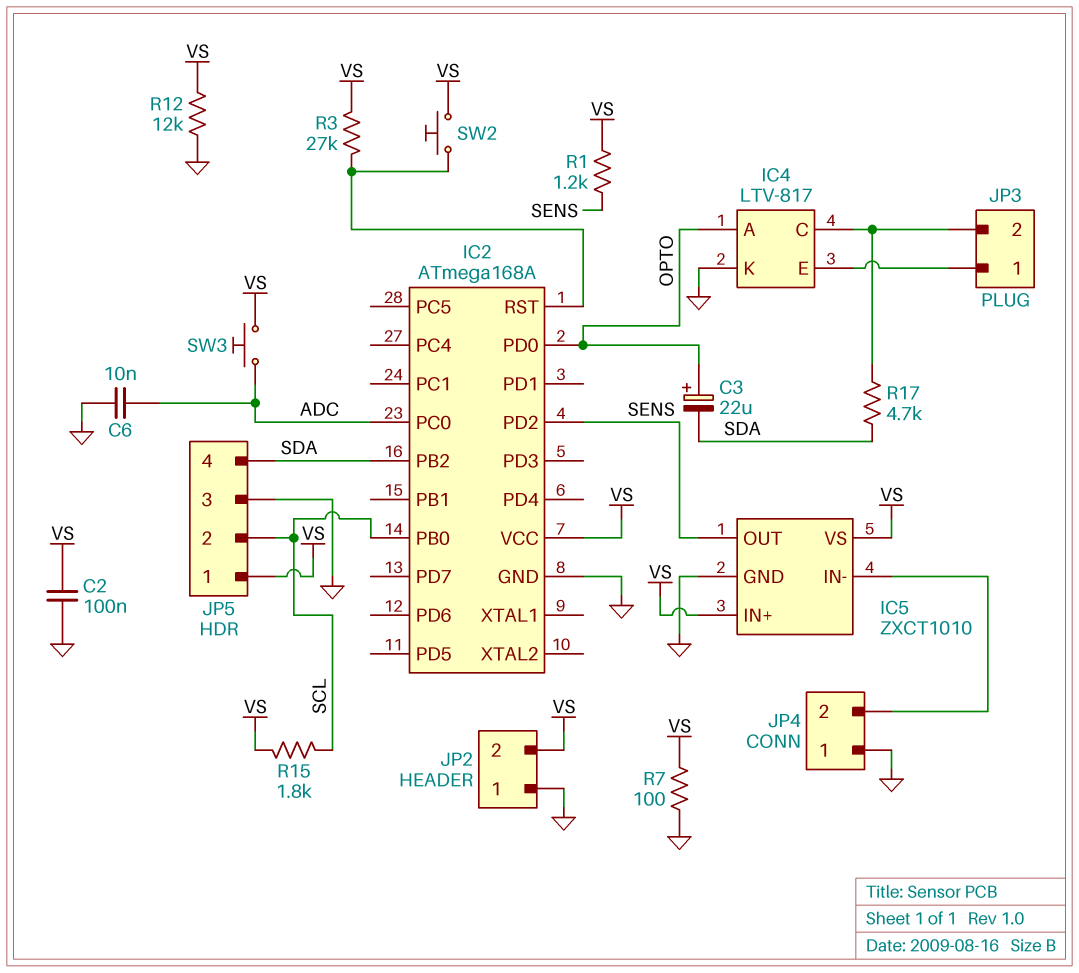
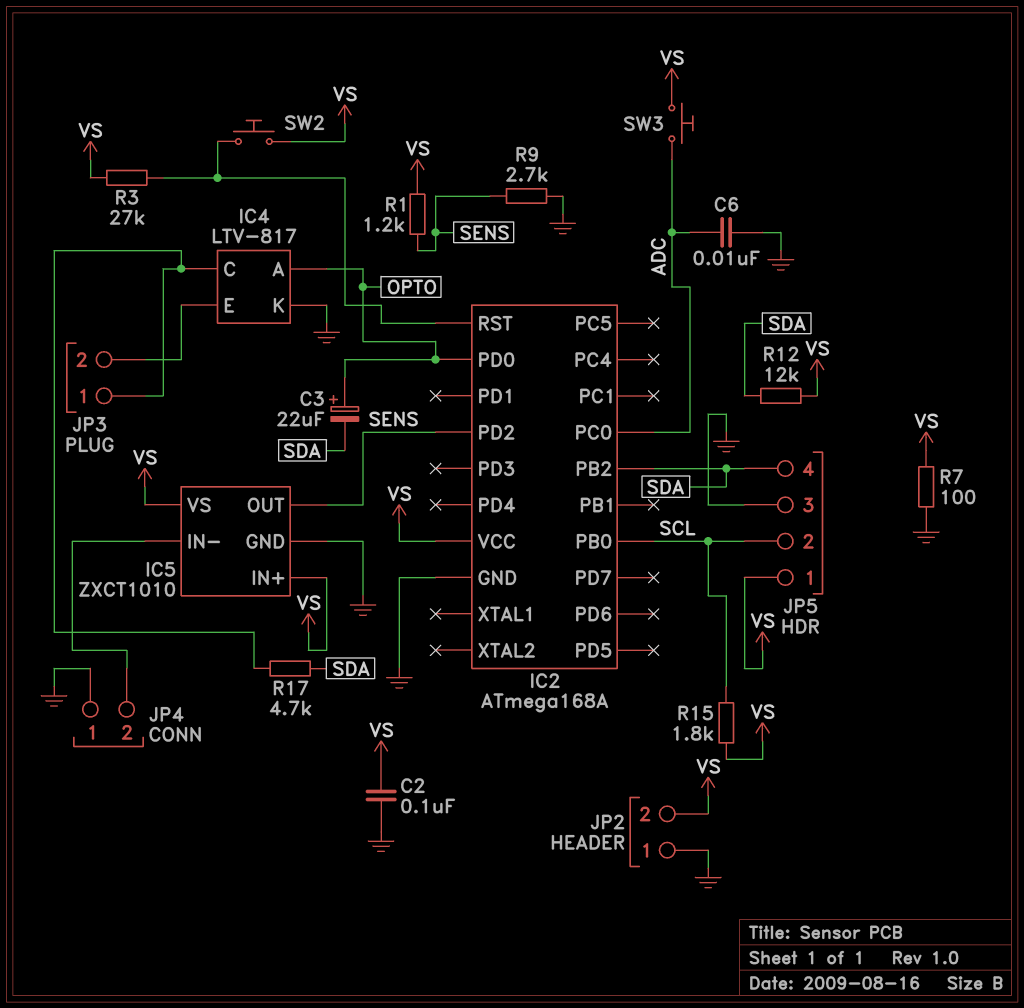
JP3 pin 1: IC4/E -> IC4/C
JP3 pin 2: IC4/C -> IC4/E
R9: none -> 2.7k (GND, SENS)
R12: 12k (GND, VS) -> 12k (SDA, VS)

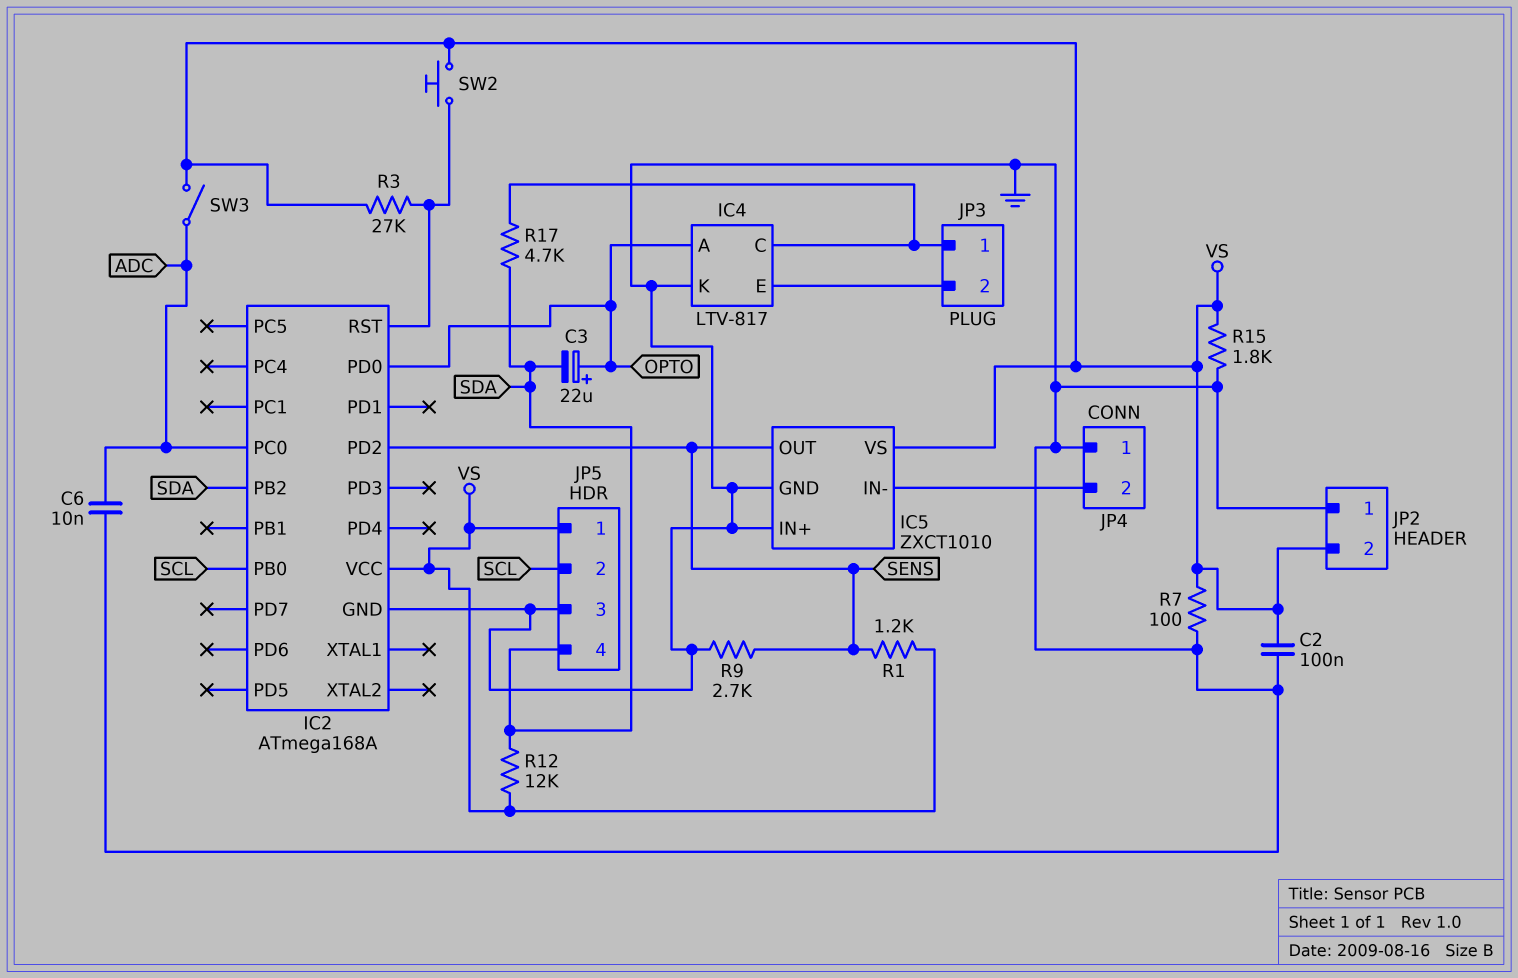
IC5 pin IN+: VS -> GND
R15: 1.8k (SCL, VS) -> 1.8k (GND, VS)
SW3: button (ADC, VS) -> switch (ADC, VS)

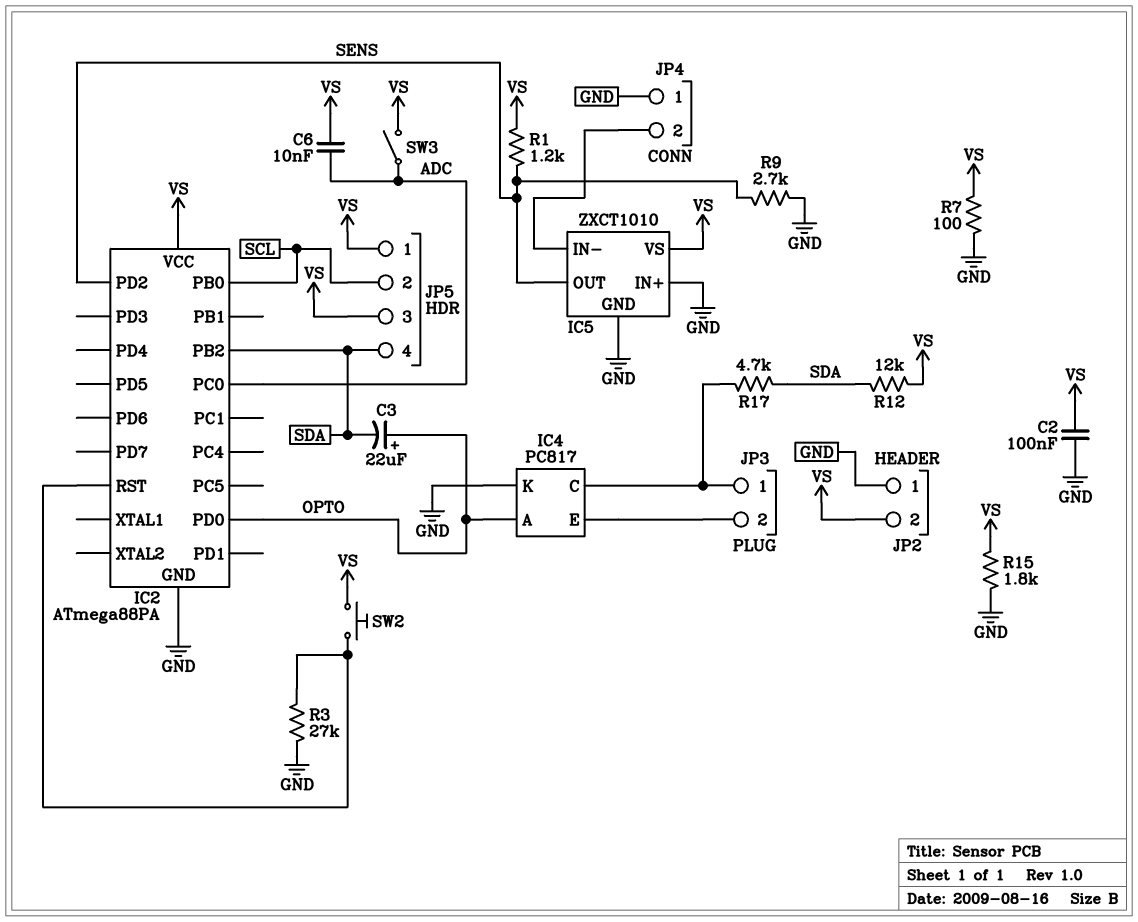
C6: 10nF (ADC, GND) -> 10nF (ADC, VS)
IC2: ATmega168A -> ATmega88PA
IC4: LTV-817 -> PC817
JP5 pin 3: GND -> VS
R3: 27k (IC2/RST, VS) -> 27k (GND, IC2/RST)

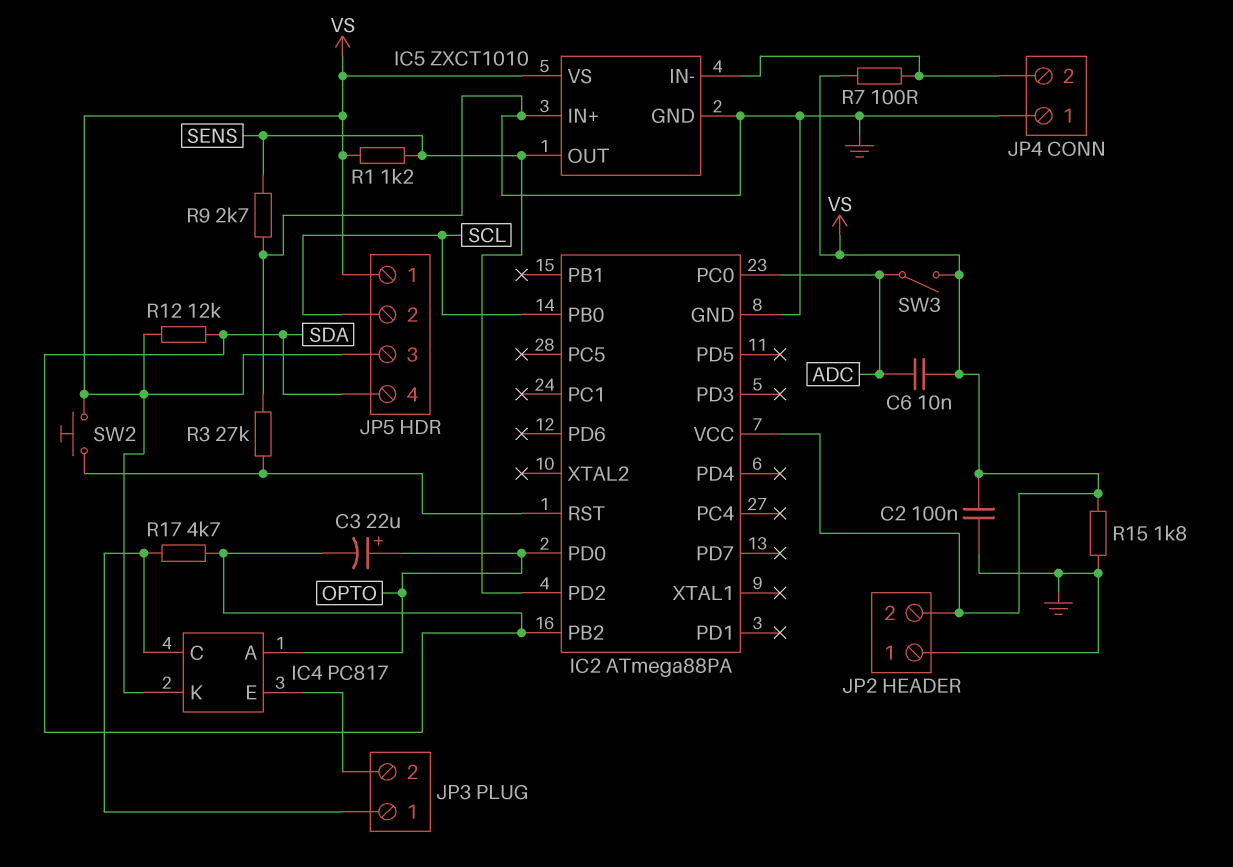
IC4 pin K: GND -> VS
R7: 100 (GND, VS) -> 100 (IC5/IN-, VS)

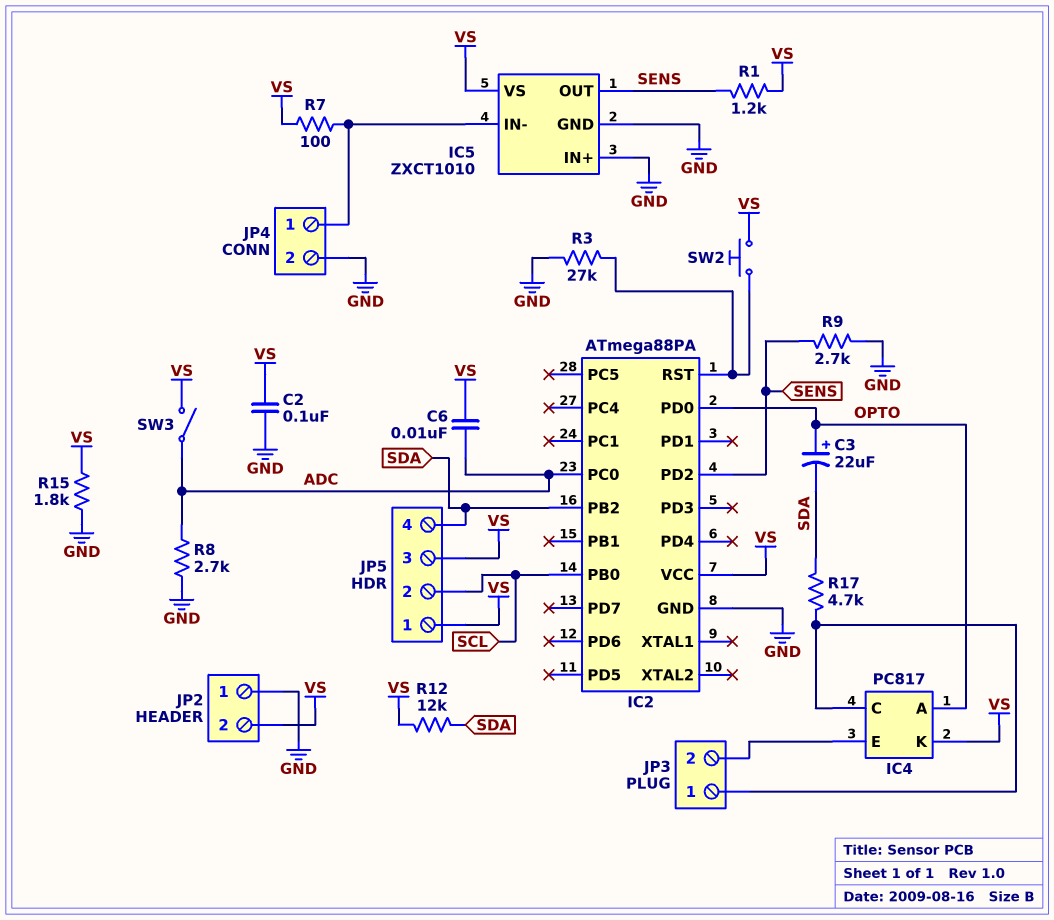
JP4 pin 1: GND -> IC5/IN-
JP4 pin 2: IC5/IN- -> GND
R8: none -> 2.7k (ADC, GND)

